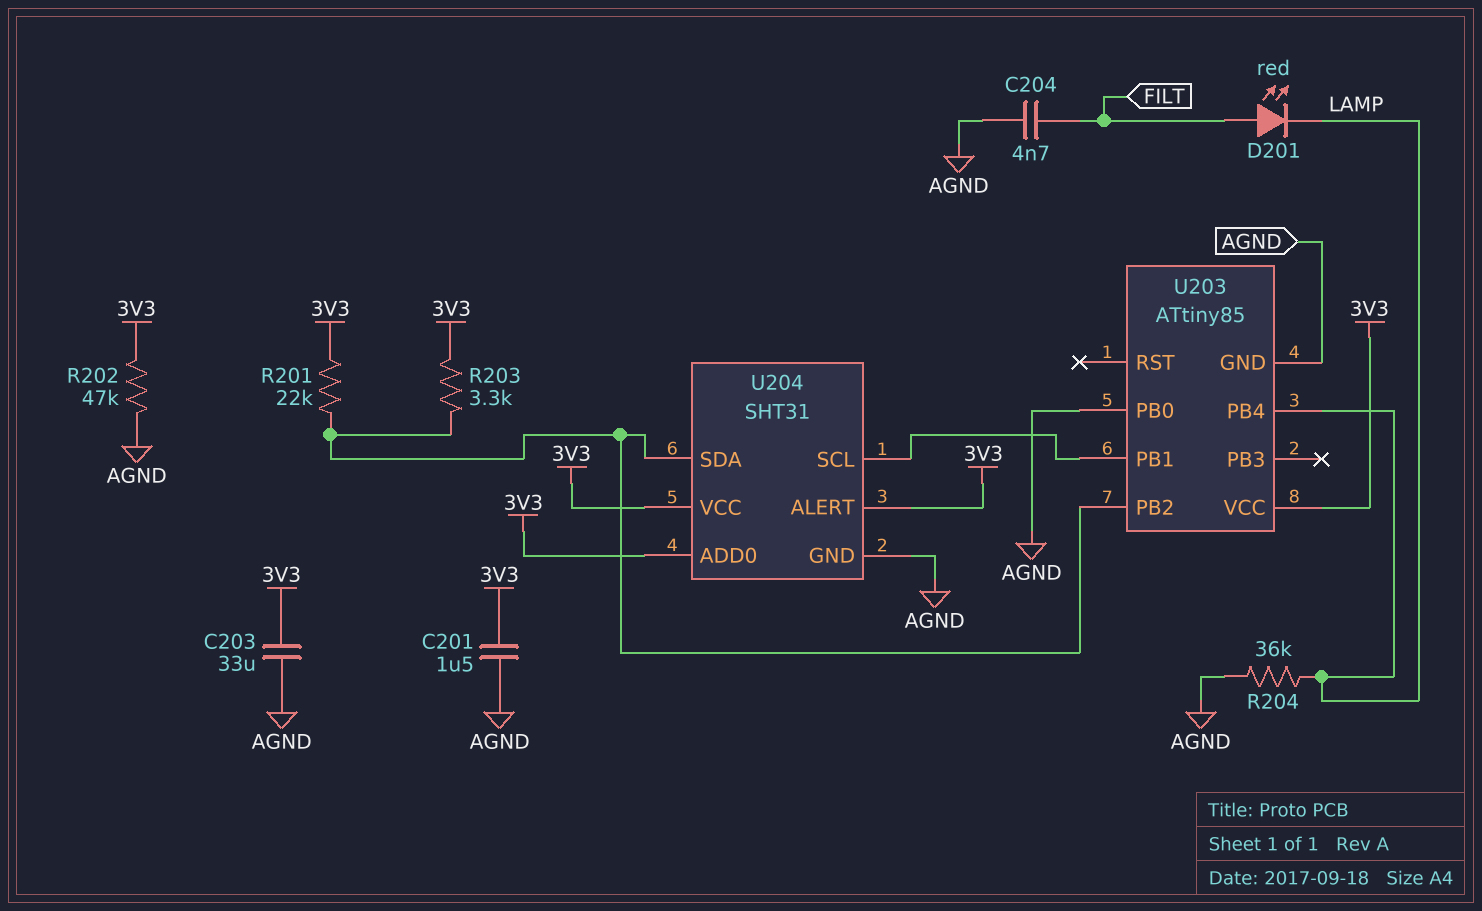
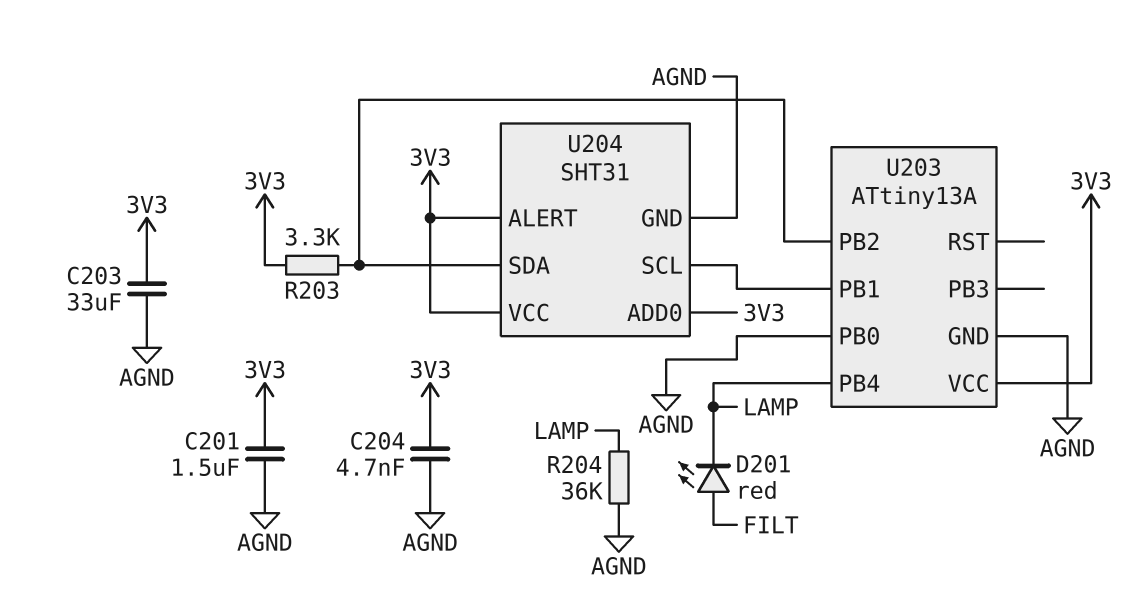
C204: 4.7nF (AGND, FILT) -> 4.7nF (3V3, AGND)
R201: 22k (3V3, U203/PB2) -> none
R202: 47k (3V3, AGND) -> none
U203: ATtiny85 -> ATtiny13A

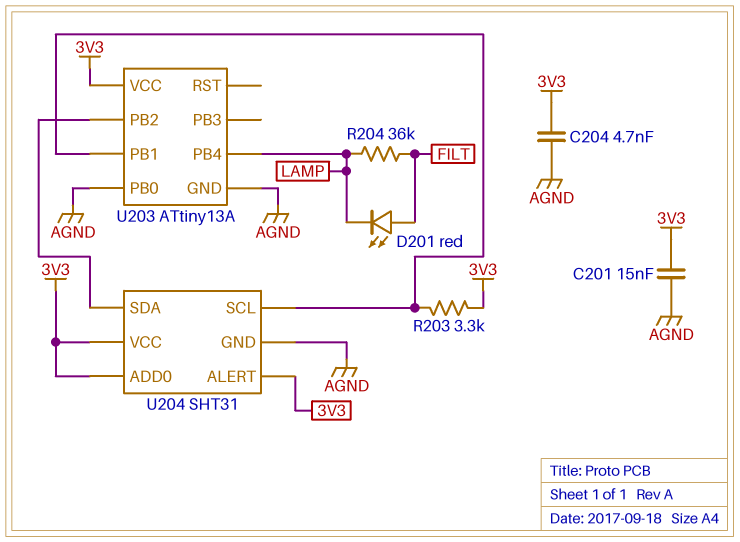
C201: 1.5uF (3V3, AGND) -> 15nF (3V3, AGND)
C203: 33uF (3V3, AGND) -> none
R203: 3.3k (3V3, U203/PB2) -> 3.3k (3V3, U203/PB1)
R204: 36k (AGND, LAMP) -> 36k (FILT, LAMP)

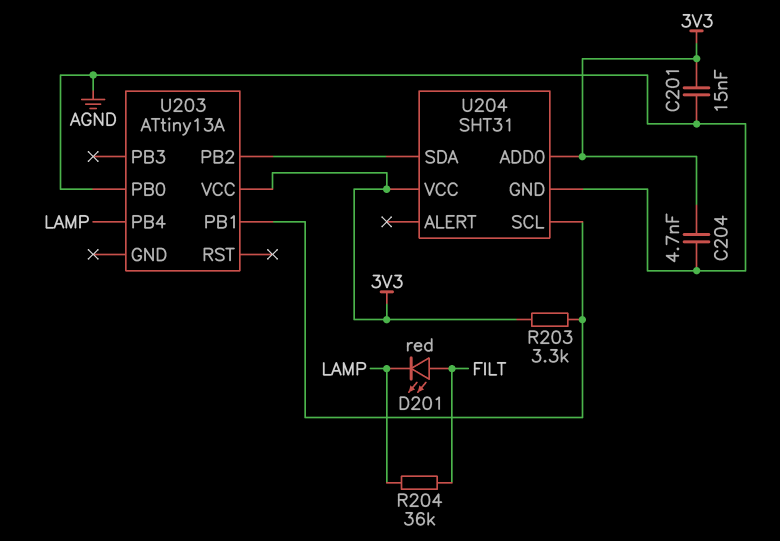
U203 pin GND: AGND -> none
U204 pin ALERT: 3V3 -> none

